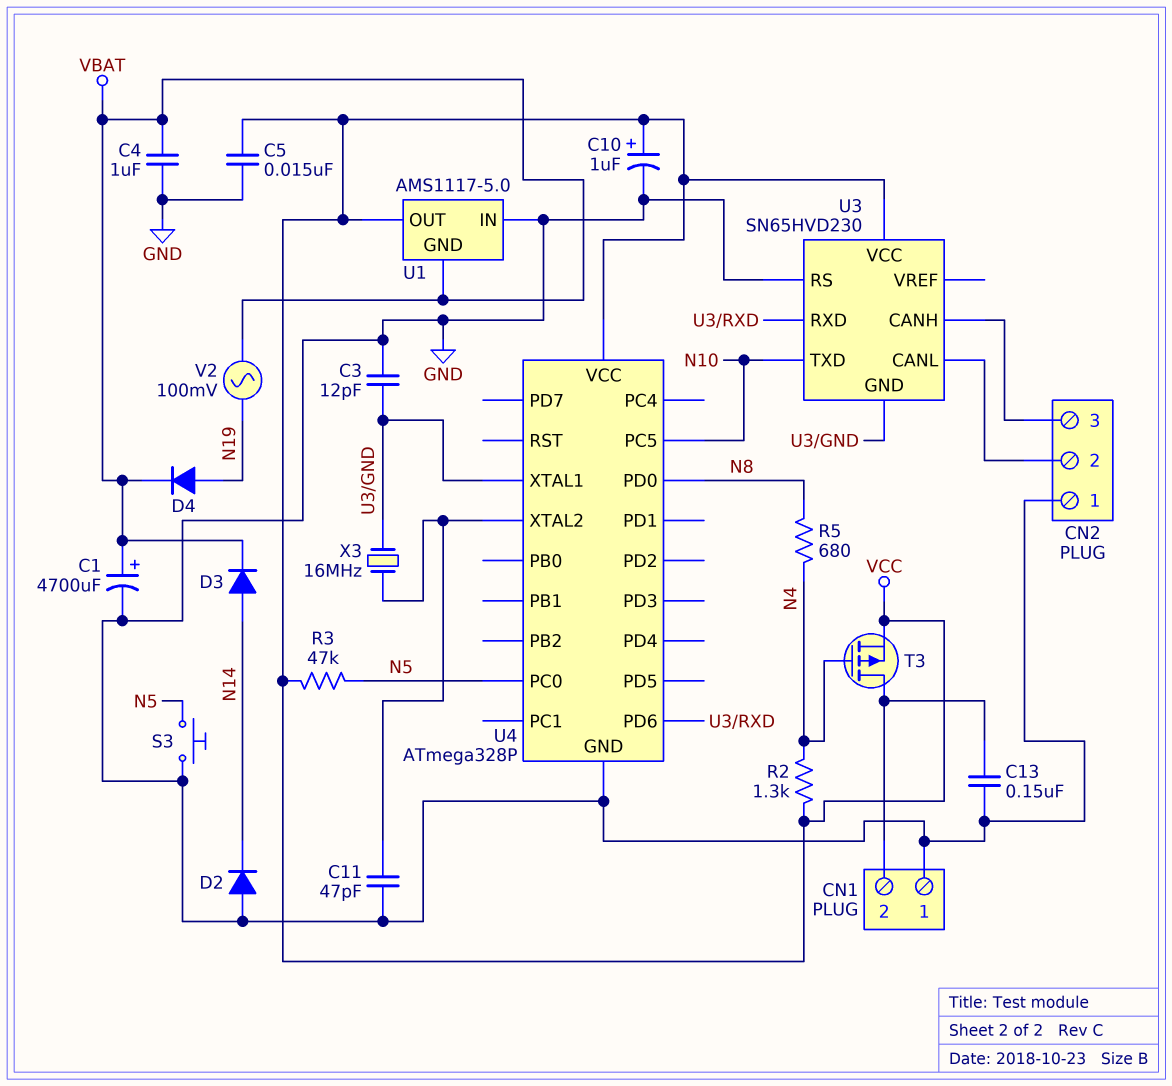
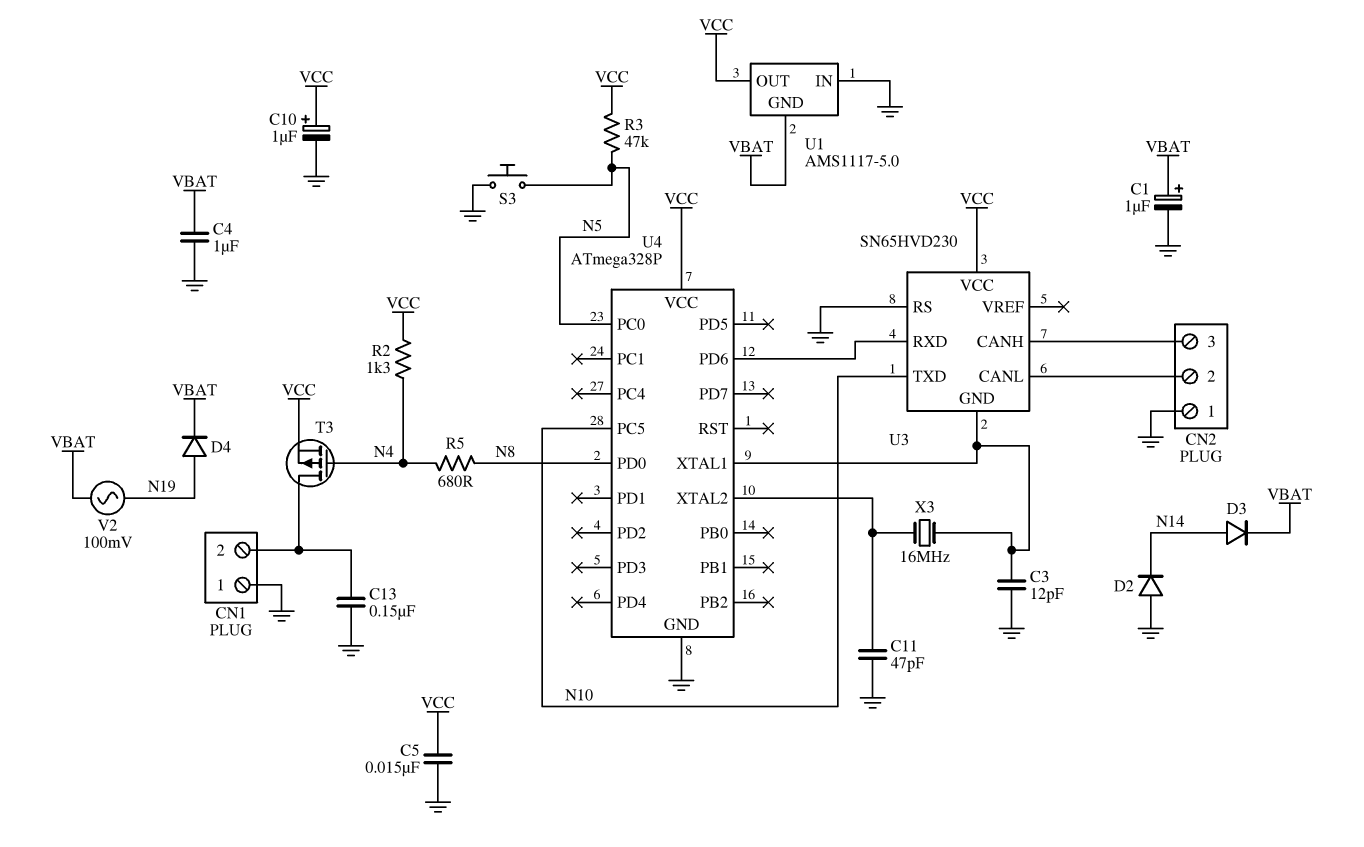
C1: 4700uF (plus VBAT, minus GND) -> 1uF (plus VBAT, minus GND)

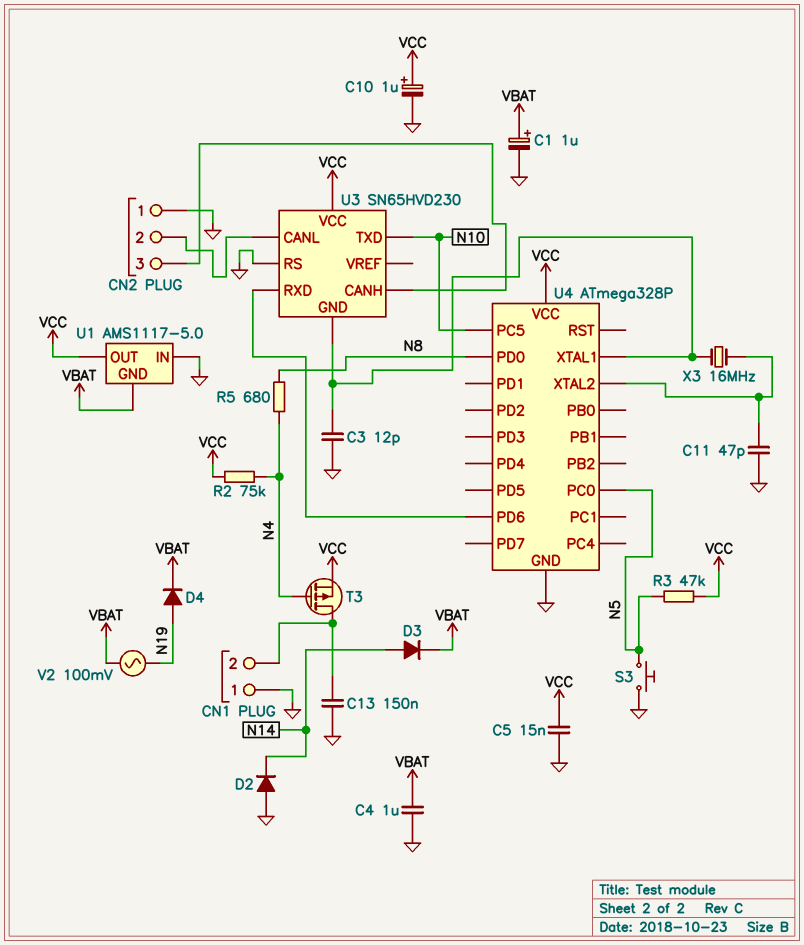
R2: 1.3k (N4, VCC) -> 75k (N4, VCC)

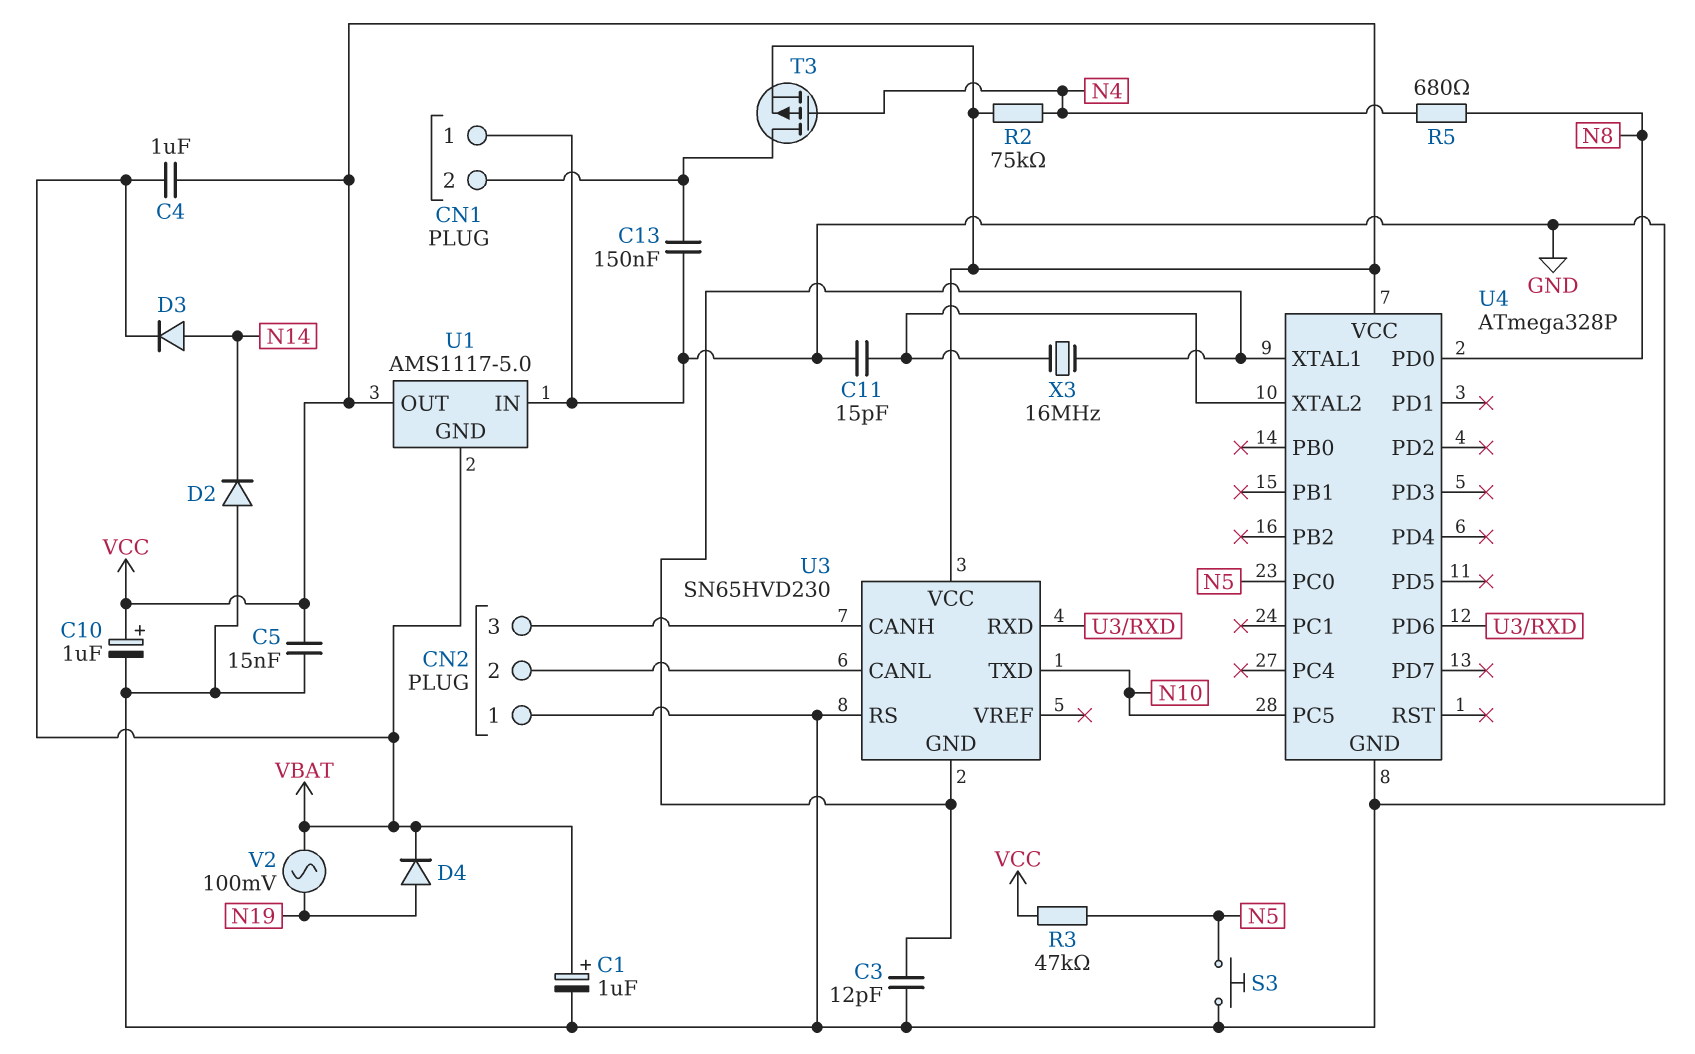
C4: 1uF (GND, VBAT) -> 1uF (VBAT, VCC)
C11: 47pF (GND, U4/XTAL2) -> 15pF (GND, U4/XTAL2)

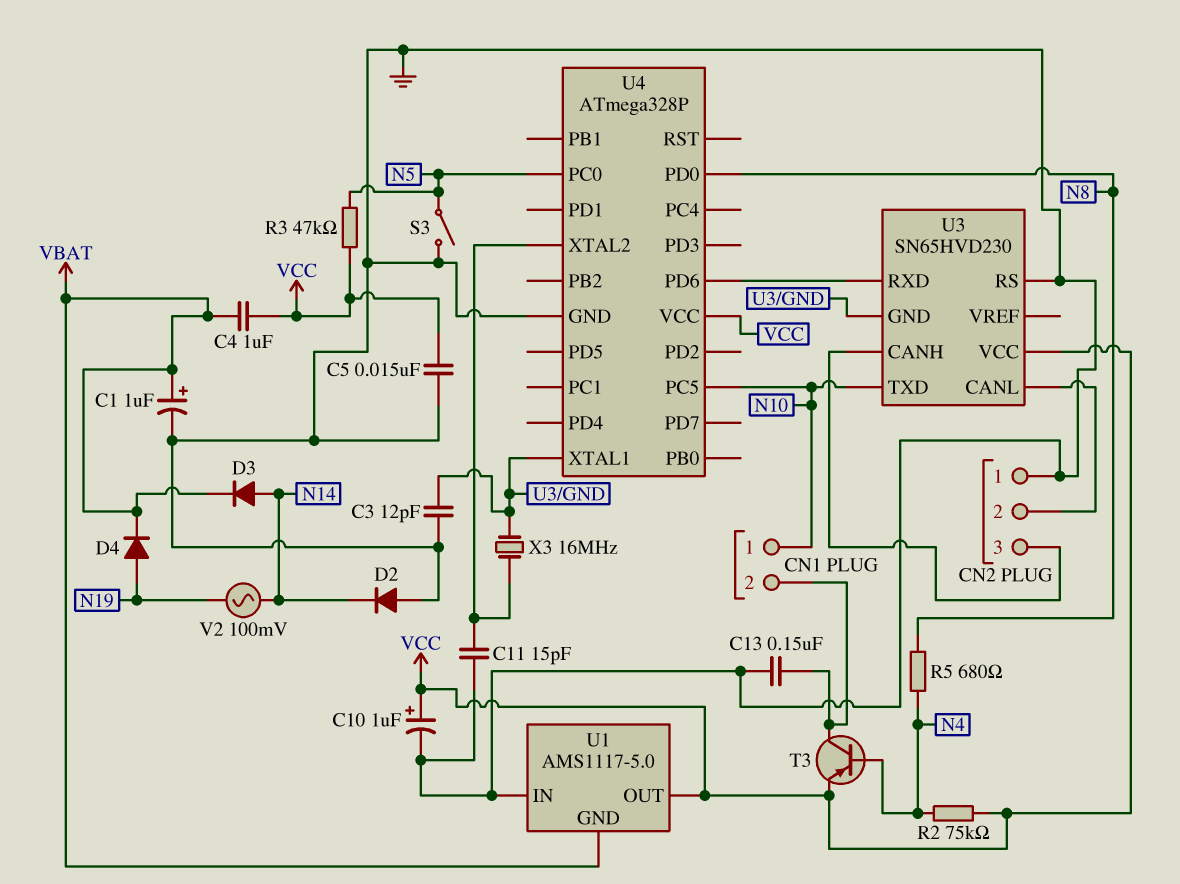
CN1 pin 1: GND -> N10
S3: button (GND, N5) -> switch (GND, N5)
T3: PMOS (G N4, D CN1/2, S VCC) -> PNP (B N4, C CN1/2, E VCC)
V2: AC 100mV (N19, VBAT) -> AC 100mV (N14, N19)

